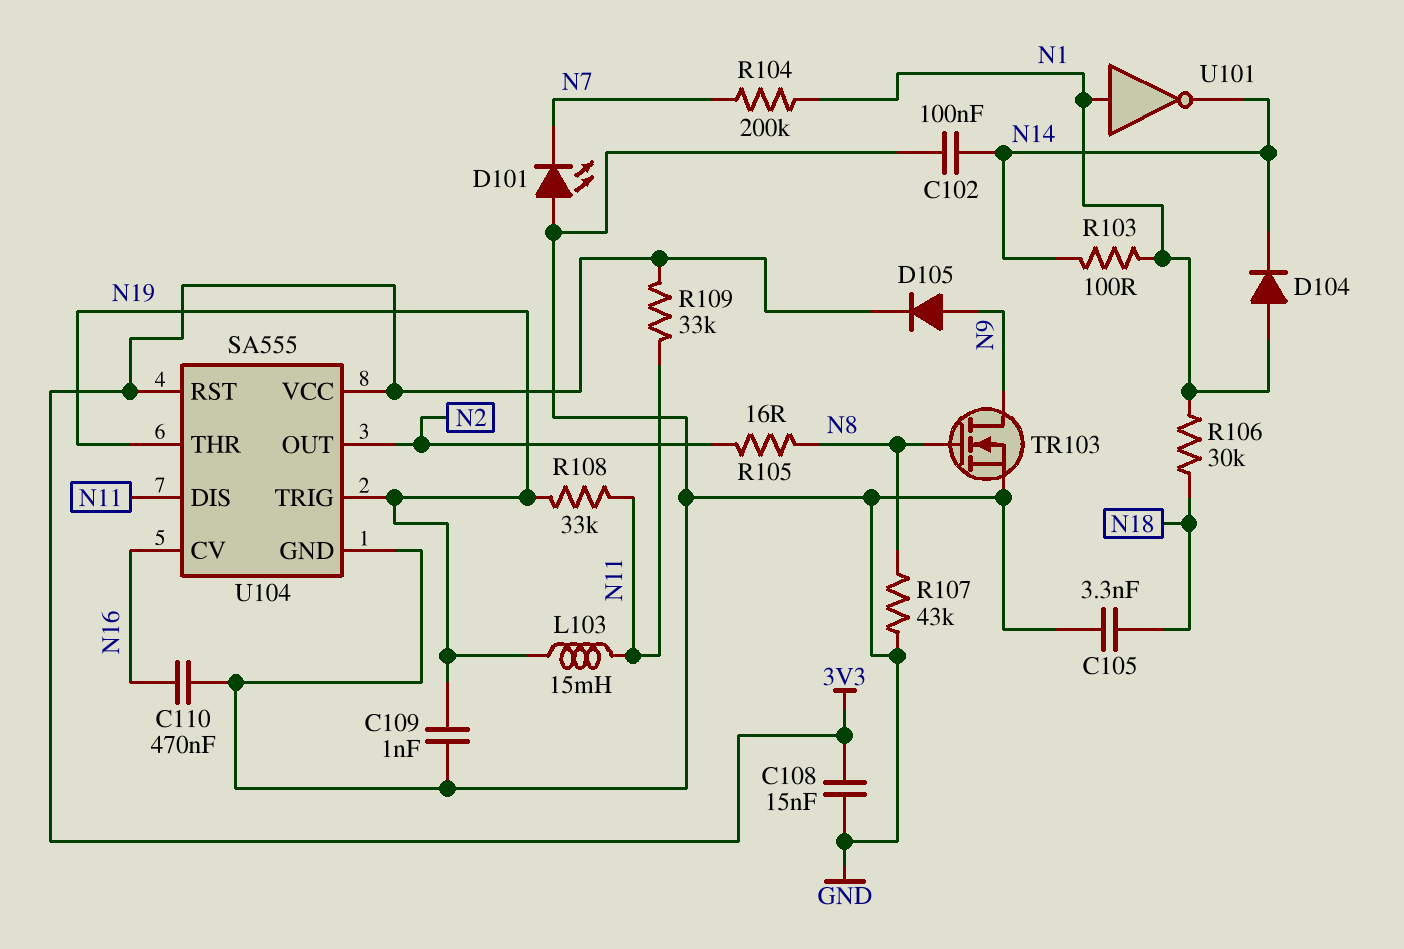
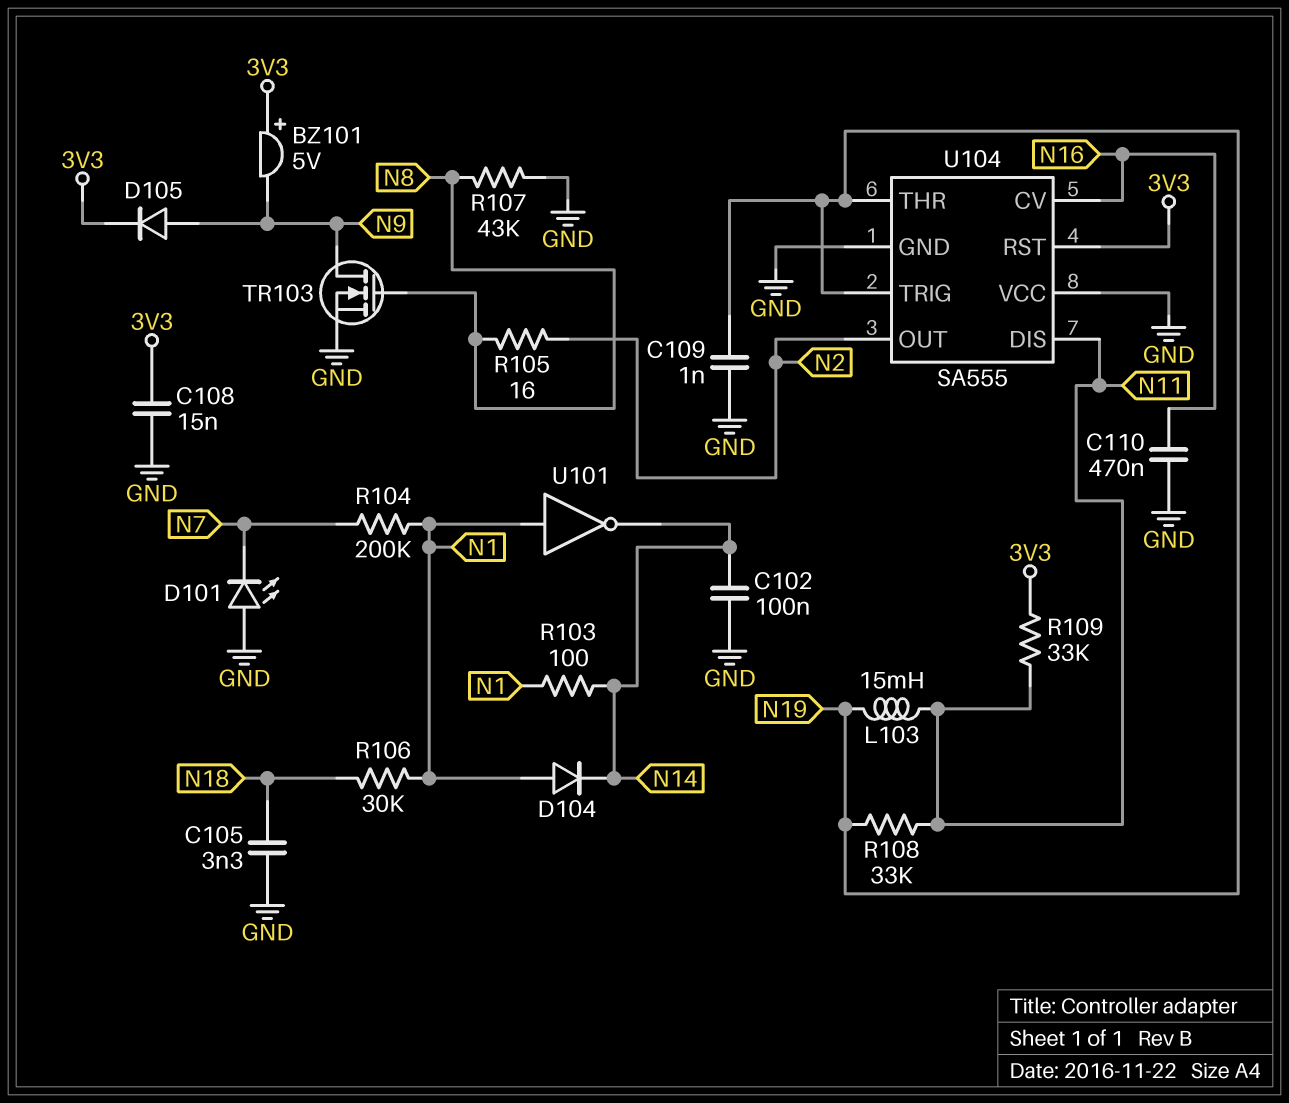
BZ101: none -> buzzer 5V (plus 3V3, minus N9)
U104 pin VCC: 3V3 -> GND

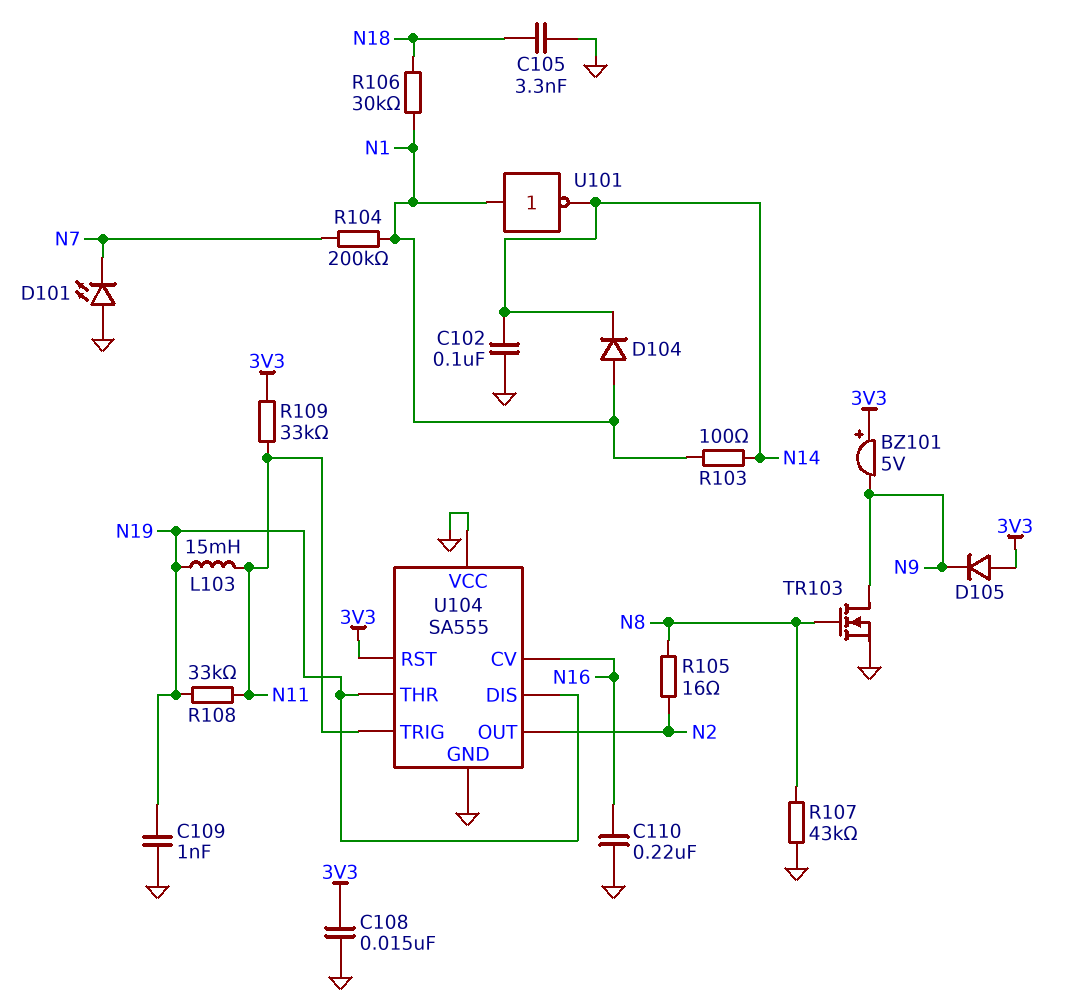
C110: 470nF (GND, N16) -> 220nF (GND, N16)
D105: diode (A N9, K 3V3) -> diode (A 3V3, K N9)
U104 pin DIS: N11 -> N19
U104 pin TRIG: N19 -> N11

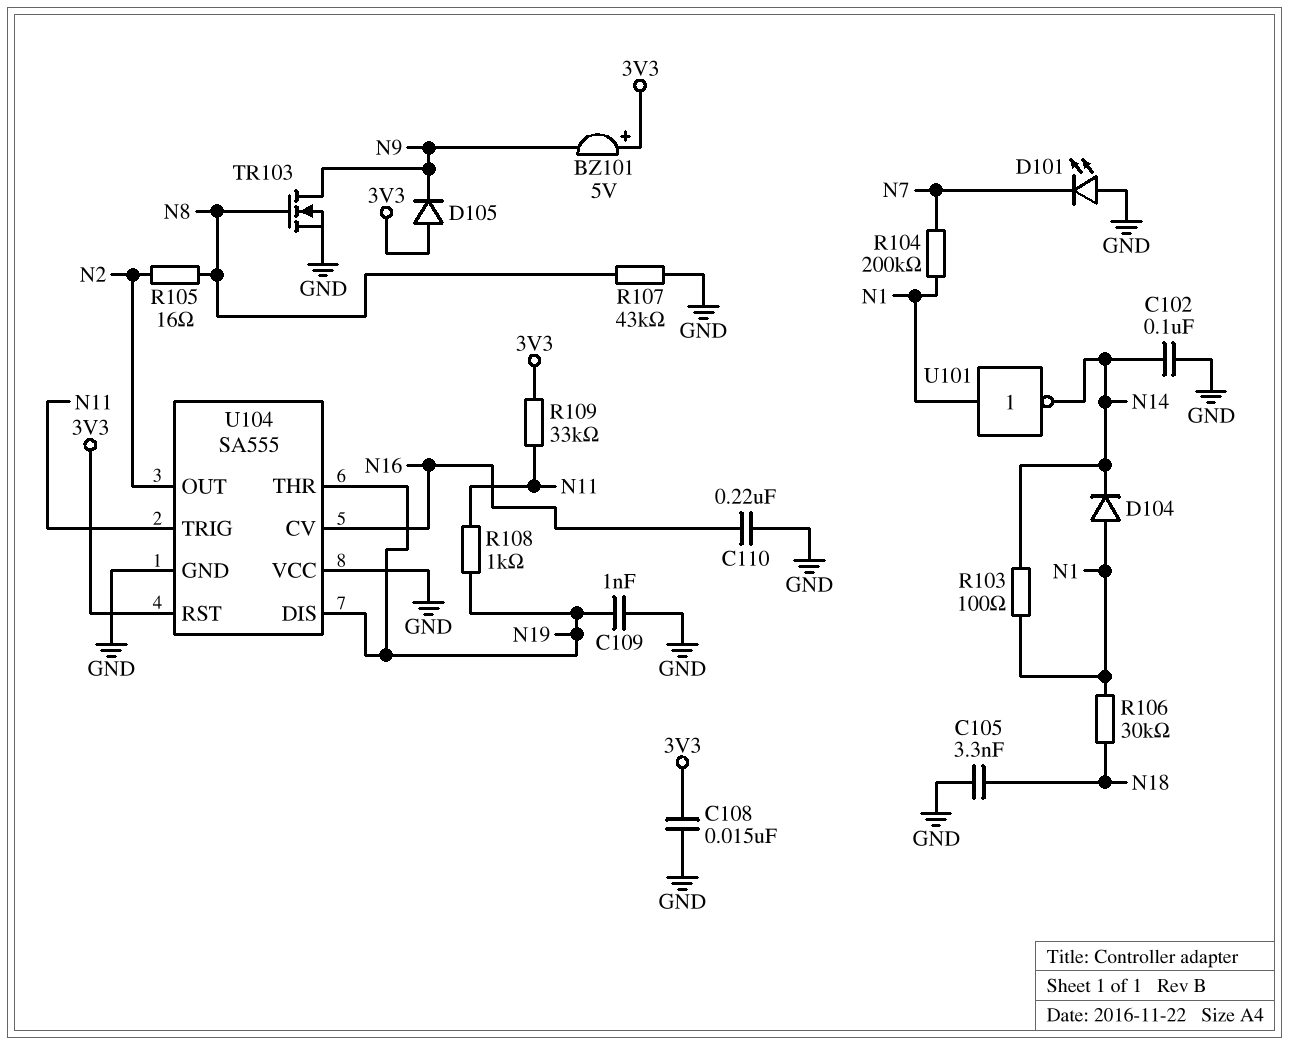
L103: 15mH (N11, N19) -> none
R108: 33k (N11, N19) -> 1k (N11, N19)

